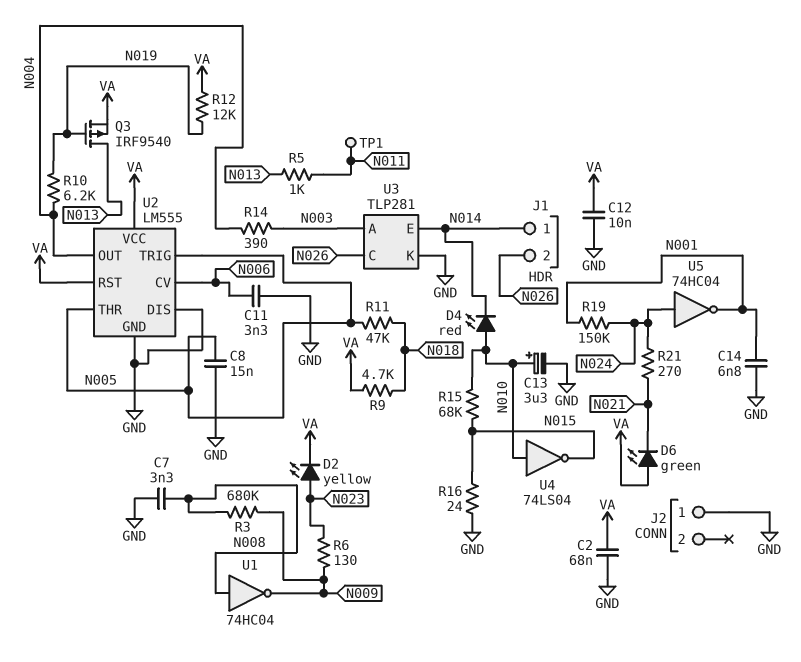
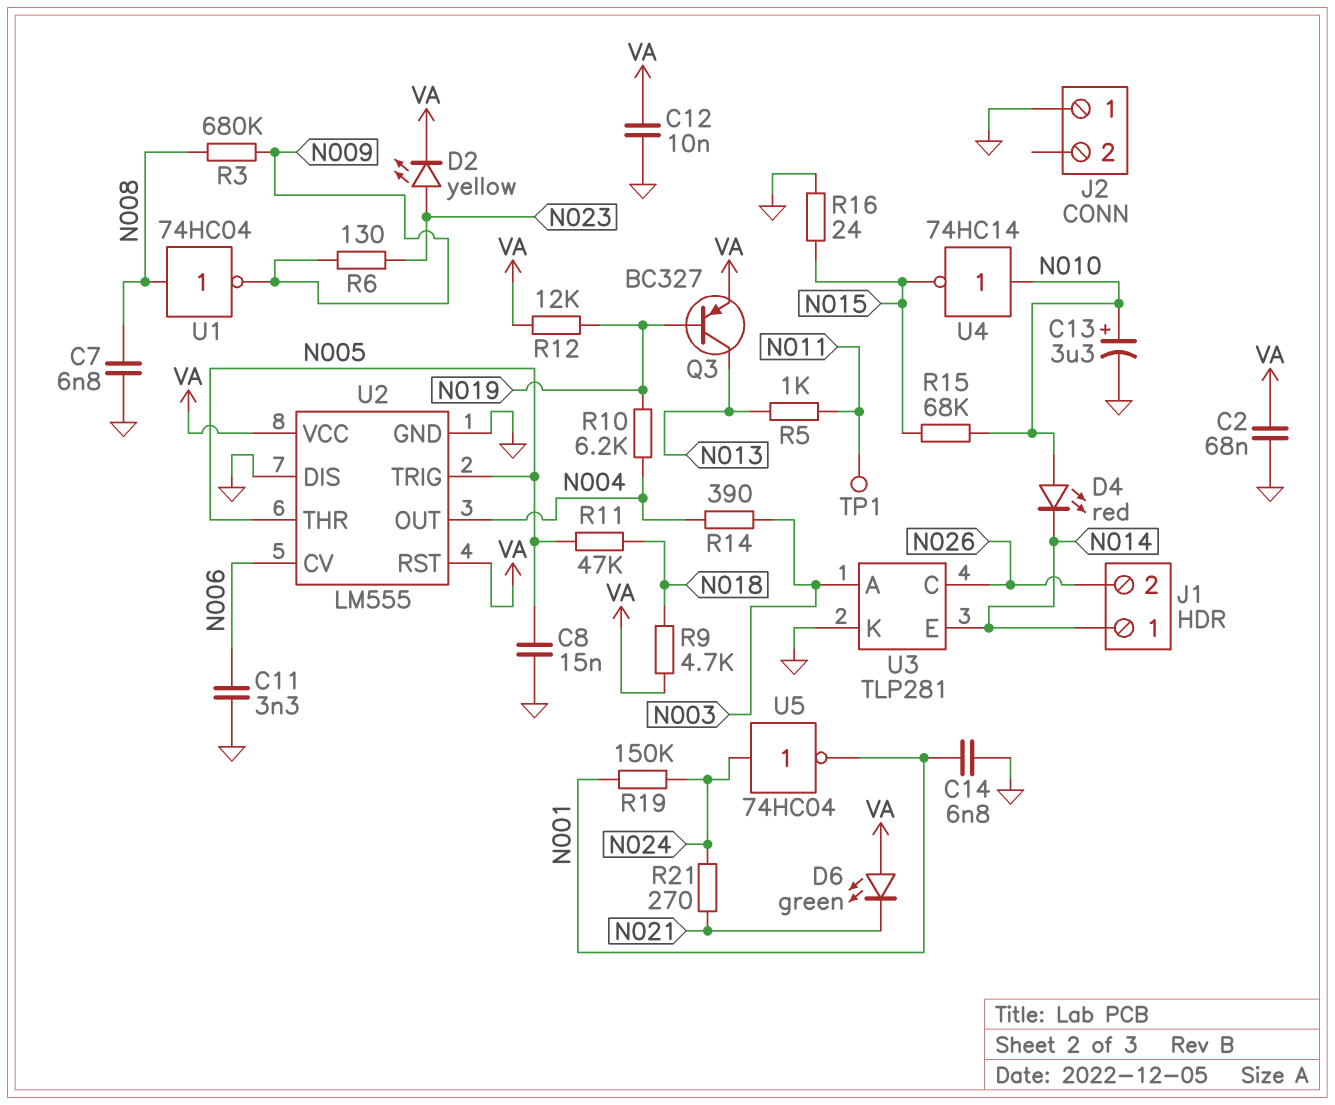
C7: 3.3nF (GND, N008) -> 6.8nF (GND, N008)
Q3: PMOS IRF9540 (G N019, D N013, S VA) -> PNP BC327 (B N019, C N013, E VA)
U4: NOT 74LS04 (in N010, out N015) -> NOT 74HC14 (in N010, out N015)

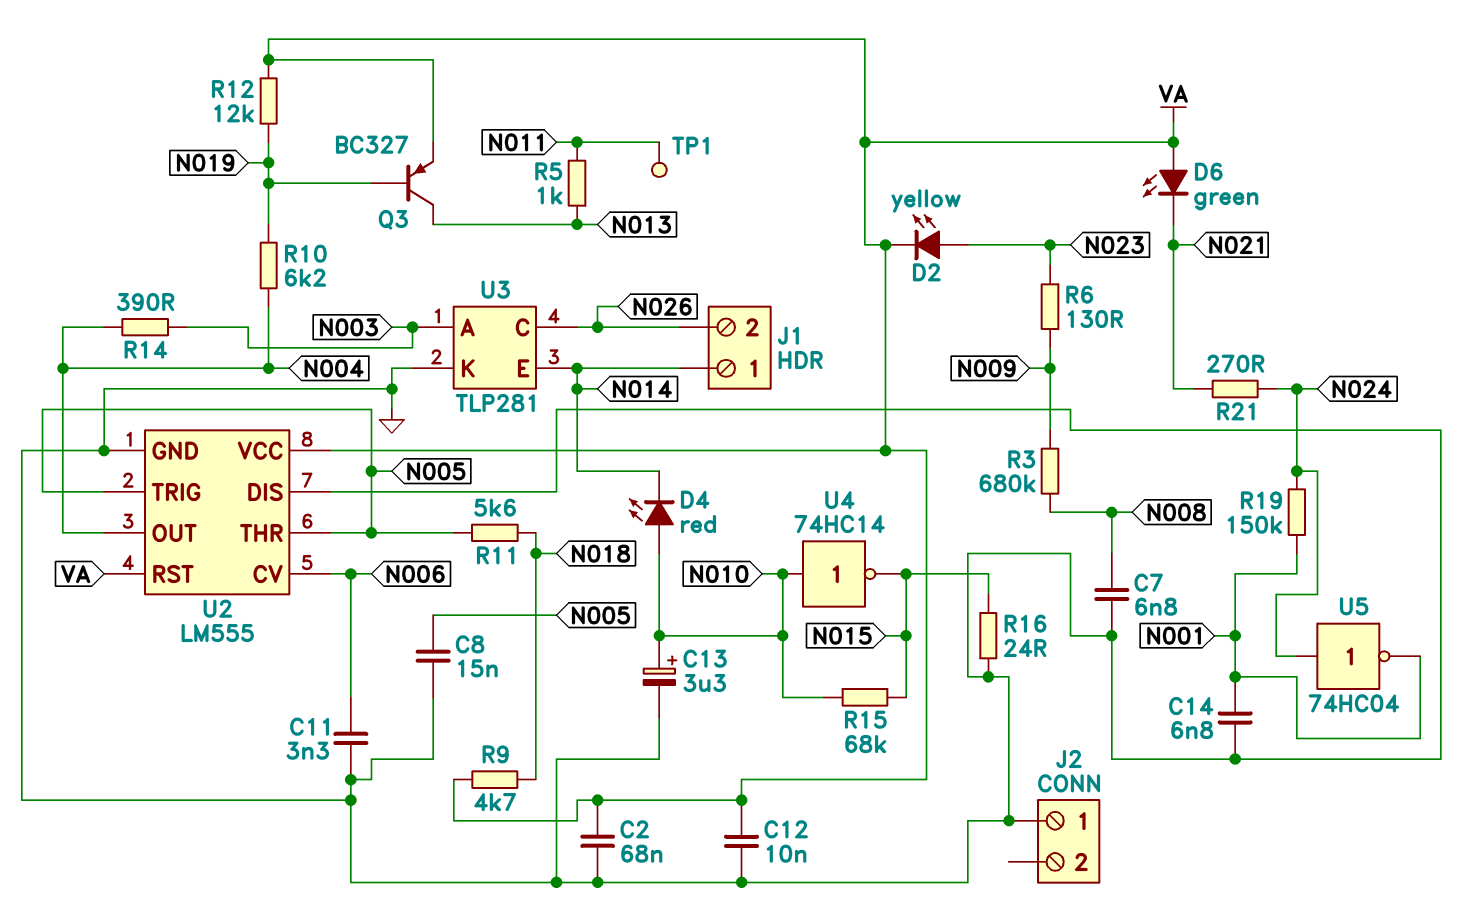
R11: 47k (N005, N018) -> 5.6k (N005, N018)
U1: NOT 74HC04 (in N008, out N009) -> none

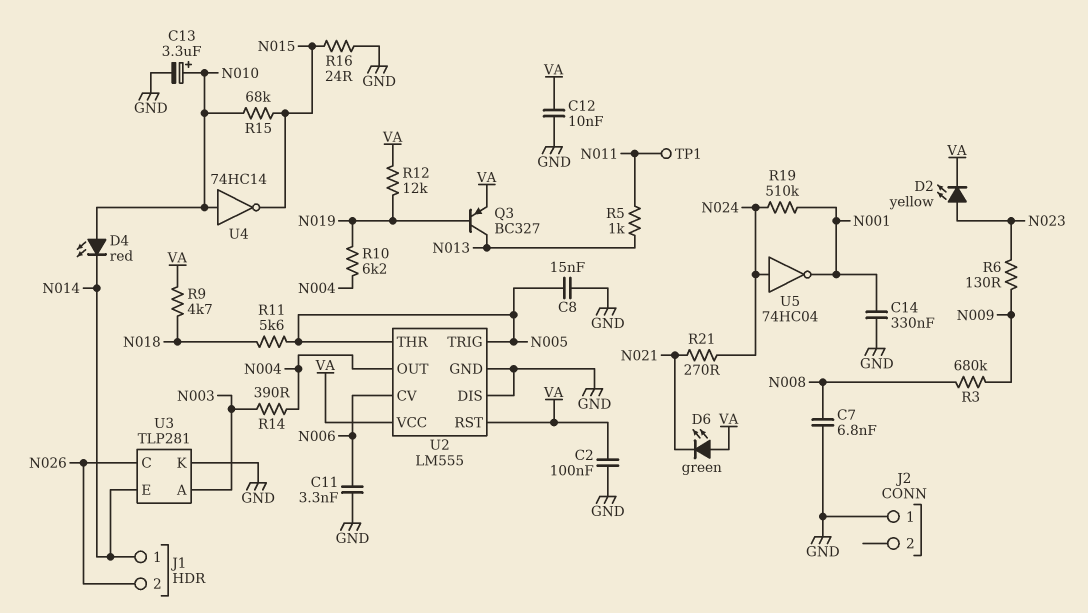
C2: 68nF (GND, VA) -> 100nF (GND, VA)
C14: 6.8nF (GND, N001) -> 330nF (GND, N001)
R19: 150k (N001, N024) -> 510k (N001, N024)

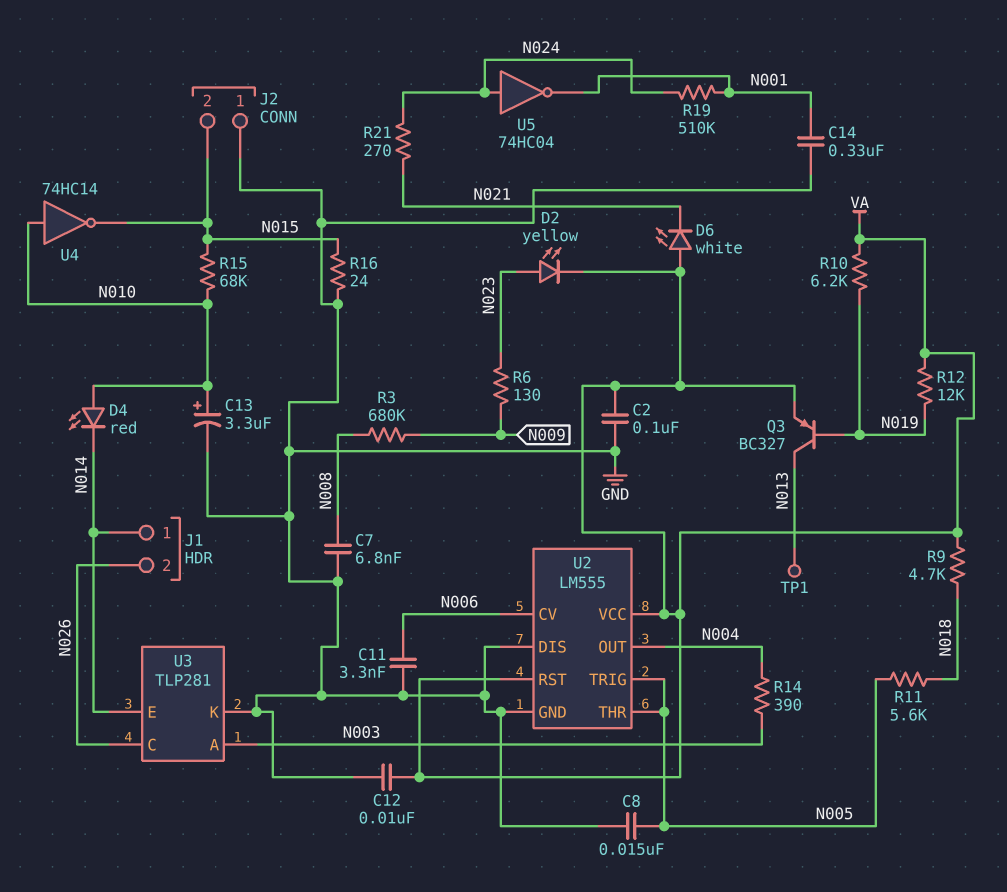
D6: LED green (A VA, K N021) -> LED white (A VA, K N021)
J2 pin 2: none -> N015
R5: 1k (N011, N013) -> none
R10: 6.2k (N004, N019) -> 6.2k (N019, VA)
TP1: test point (N011) -> test point (N013)

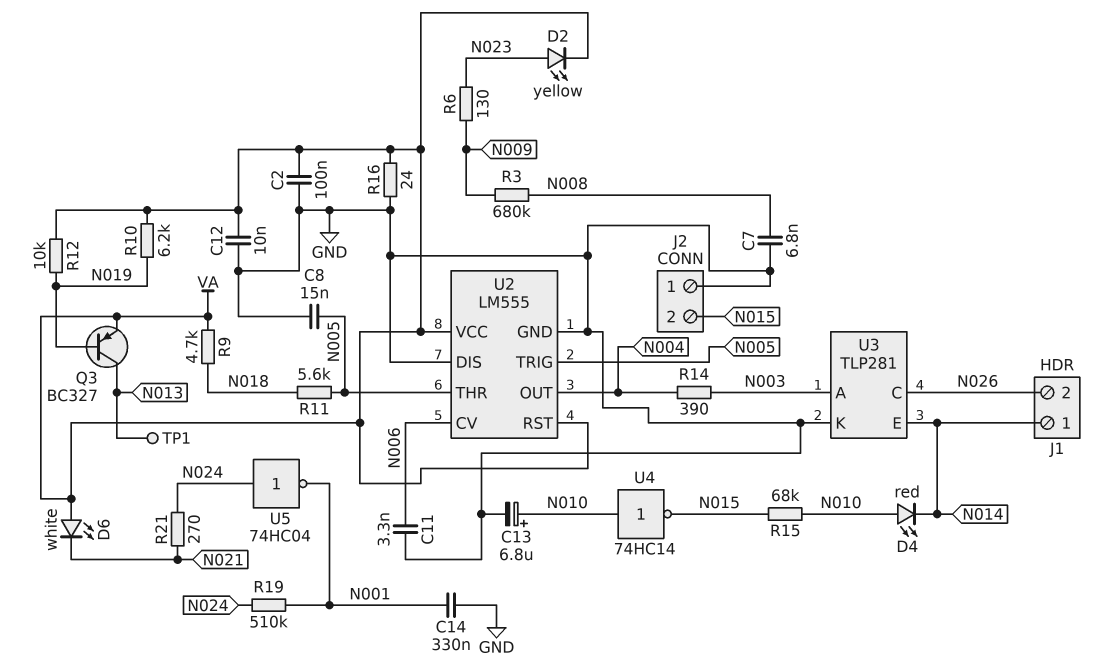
C13: 3.3uF (plus N010, minus GND) -> 6.8uF (plus N010, minus GND)
R12: 12k (N019, VA) -> 10k (N019, VA)
R16: 24 (GND, N015) -> 24 (GND, VA)

